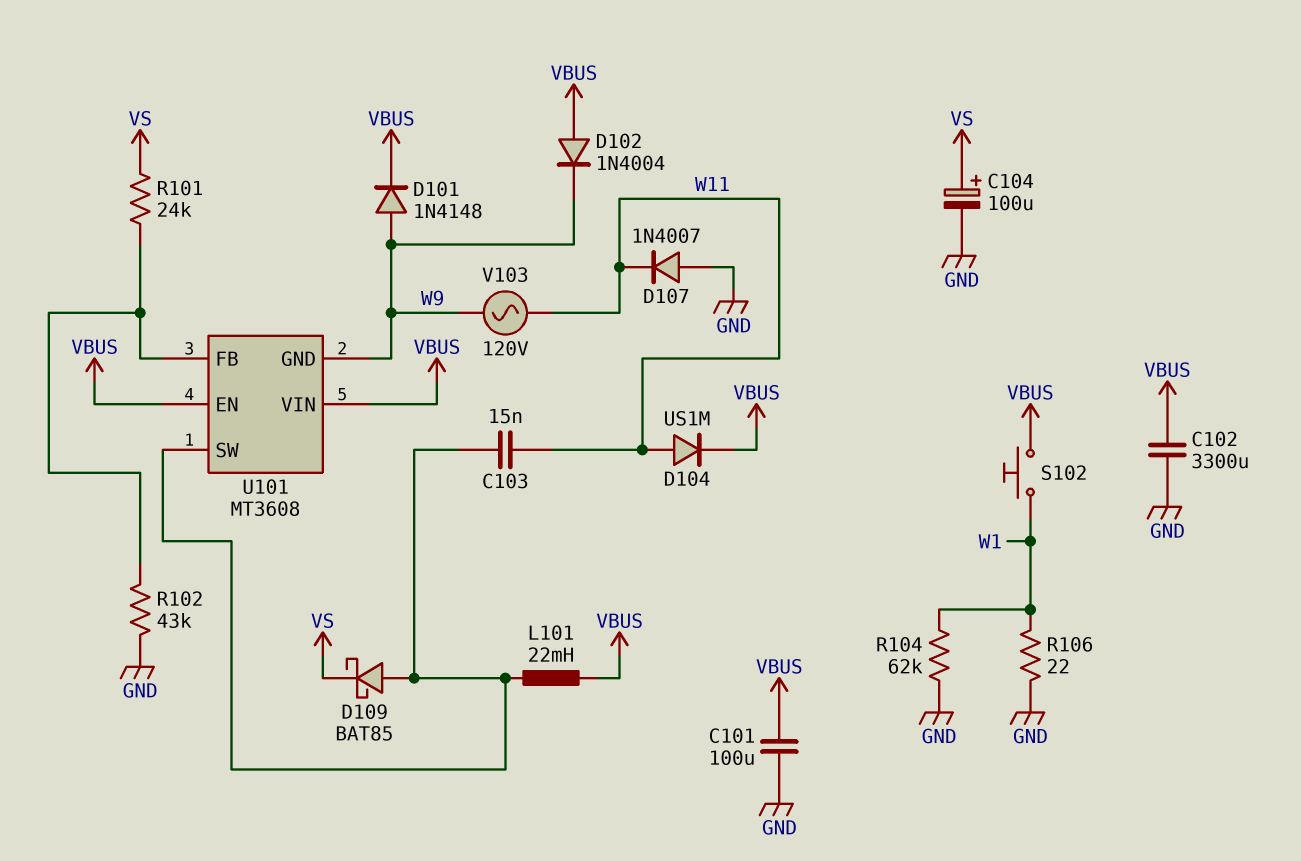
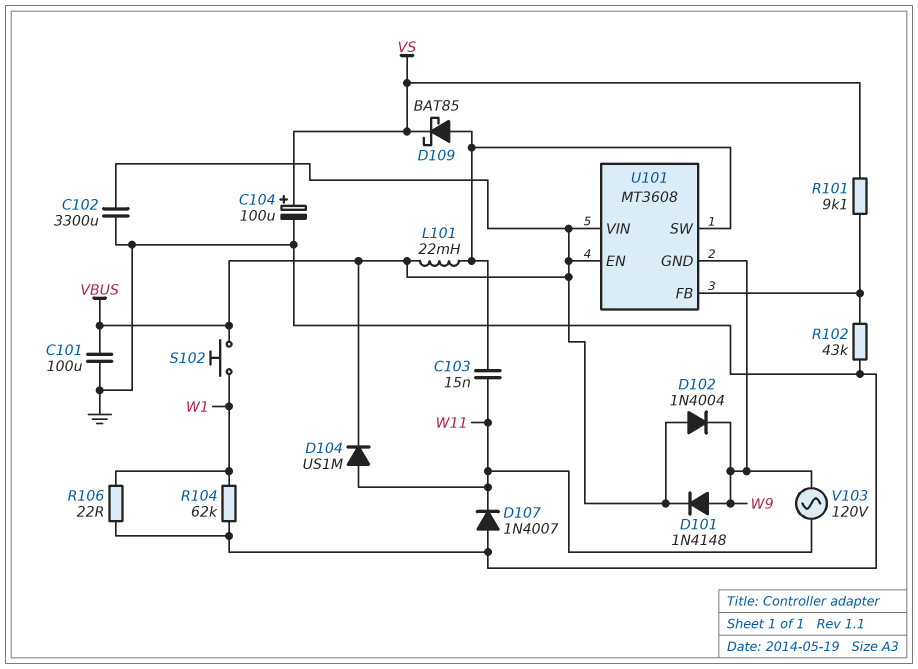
R101: 24k (U101/FB, VS) -> 9.1k (U101/FB, VS)

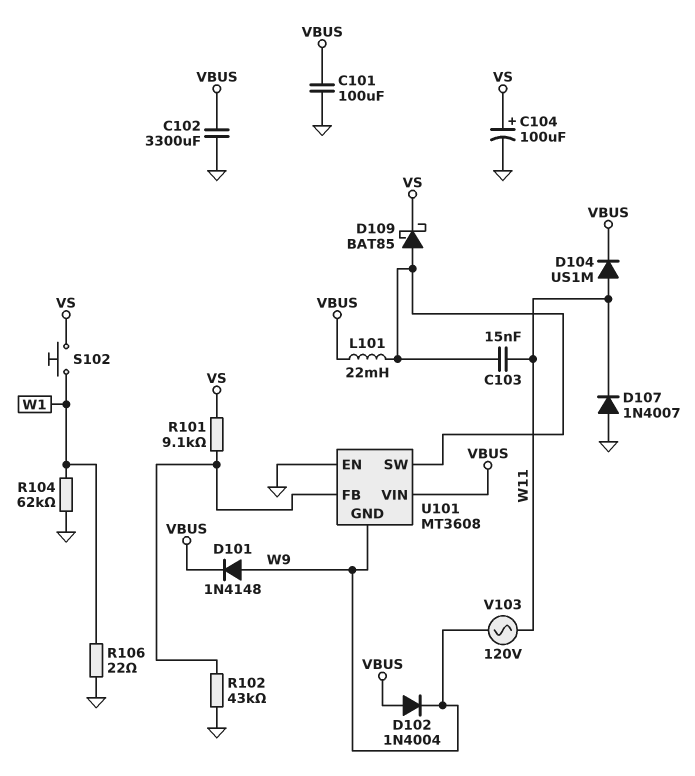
S102: button (VBUS, W1) -> button (VS, W1)
U101 pin EN: VBUS -> GND

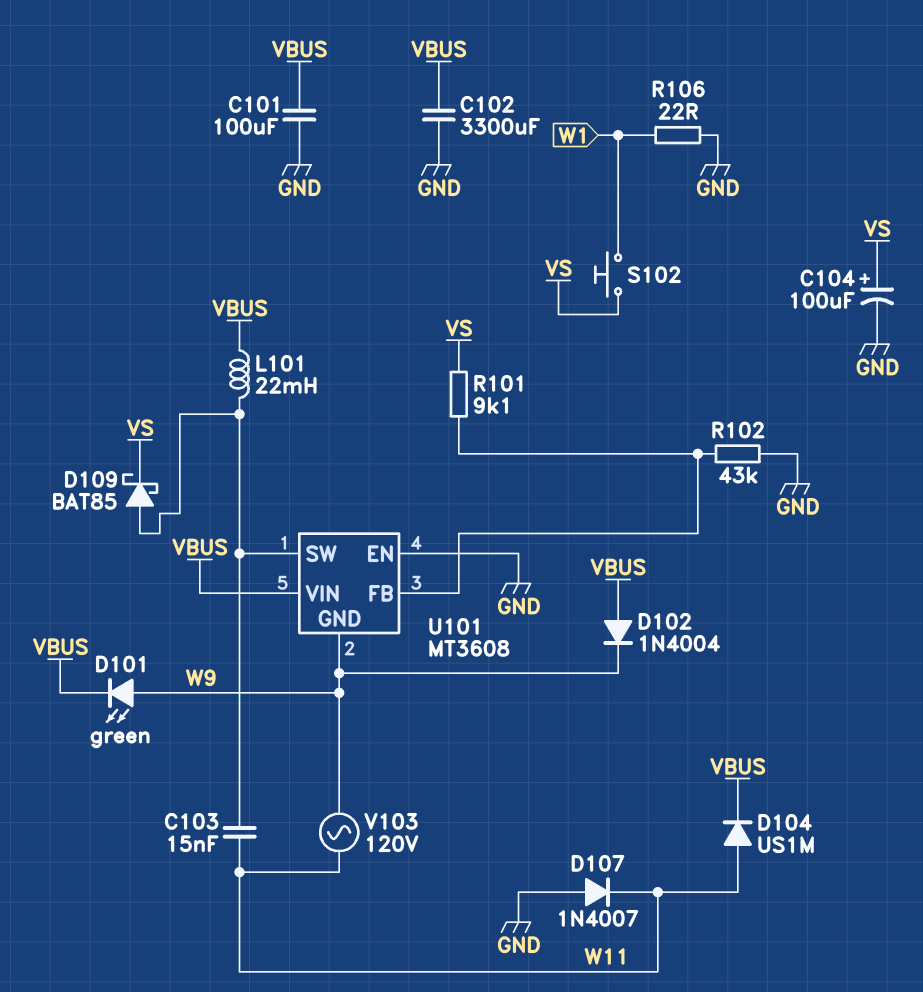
D101: diode 1N4148 (A W9, K VBUS) -> LED green (A W9, K VBUS)
R104: 62k (GND, W1) -> none

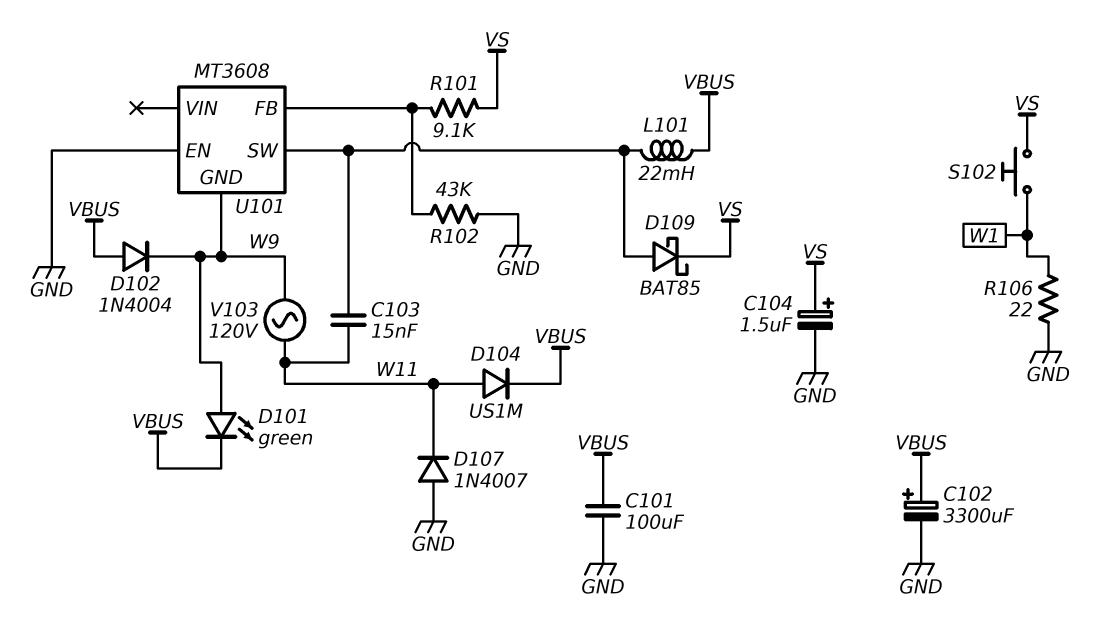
C102: 3300uF (GND, VBUS) -> 3300uF (plus VBUS, minus GND)
C104: 100uF (plus VS, minus GND) -> 1.5uF (plus VS, minus GND)
U101 pin VIN: VBUS -> none

